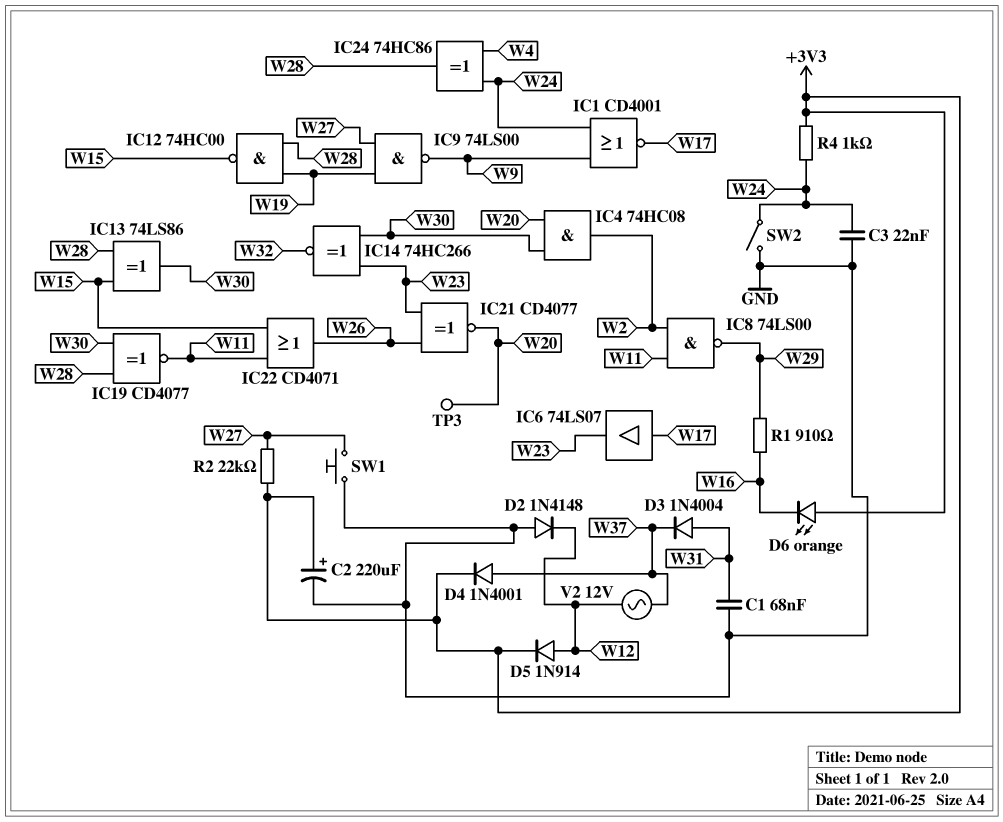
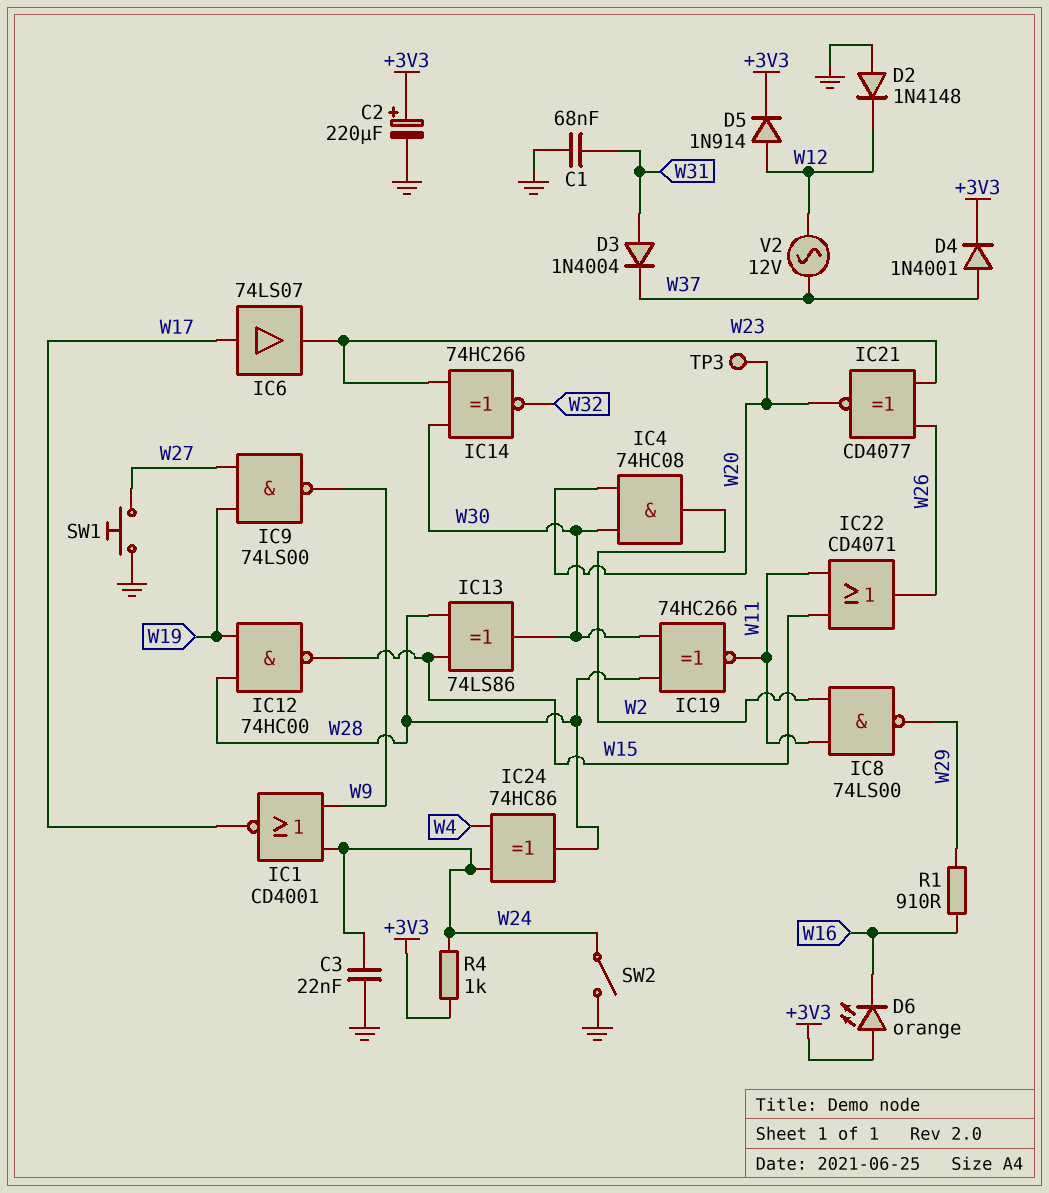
IC19: XNOR CD4077 (in W28, in W30, out W11) -> XNOR 74HC266 (in W28, in W30, out W11)
R2: 22k (+3V3, W27) -> none

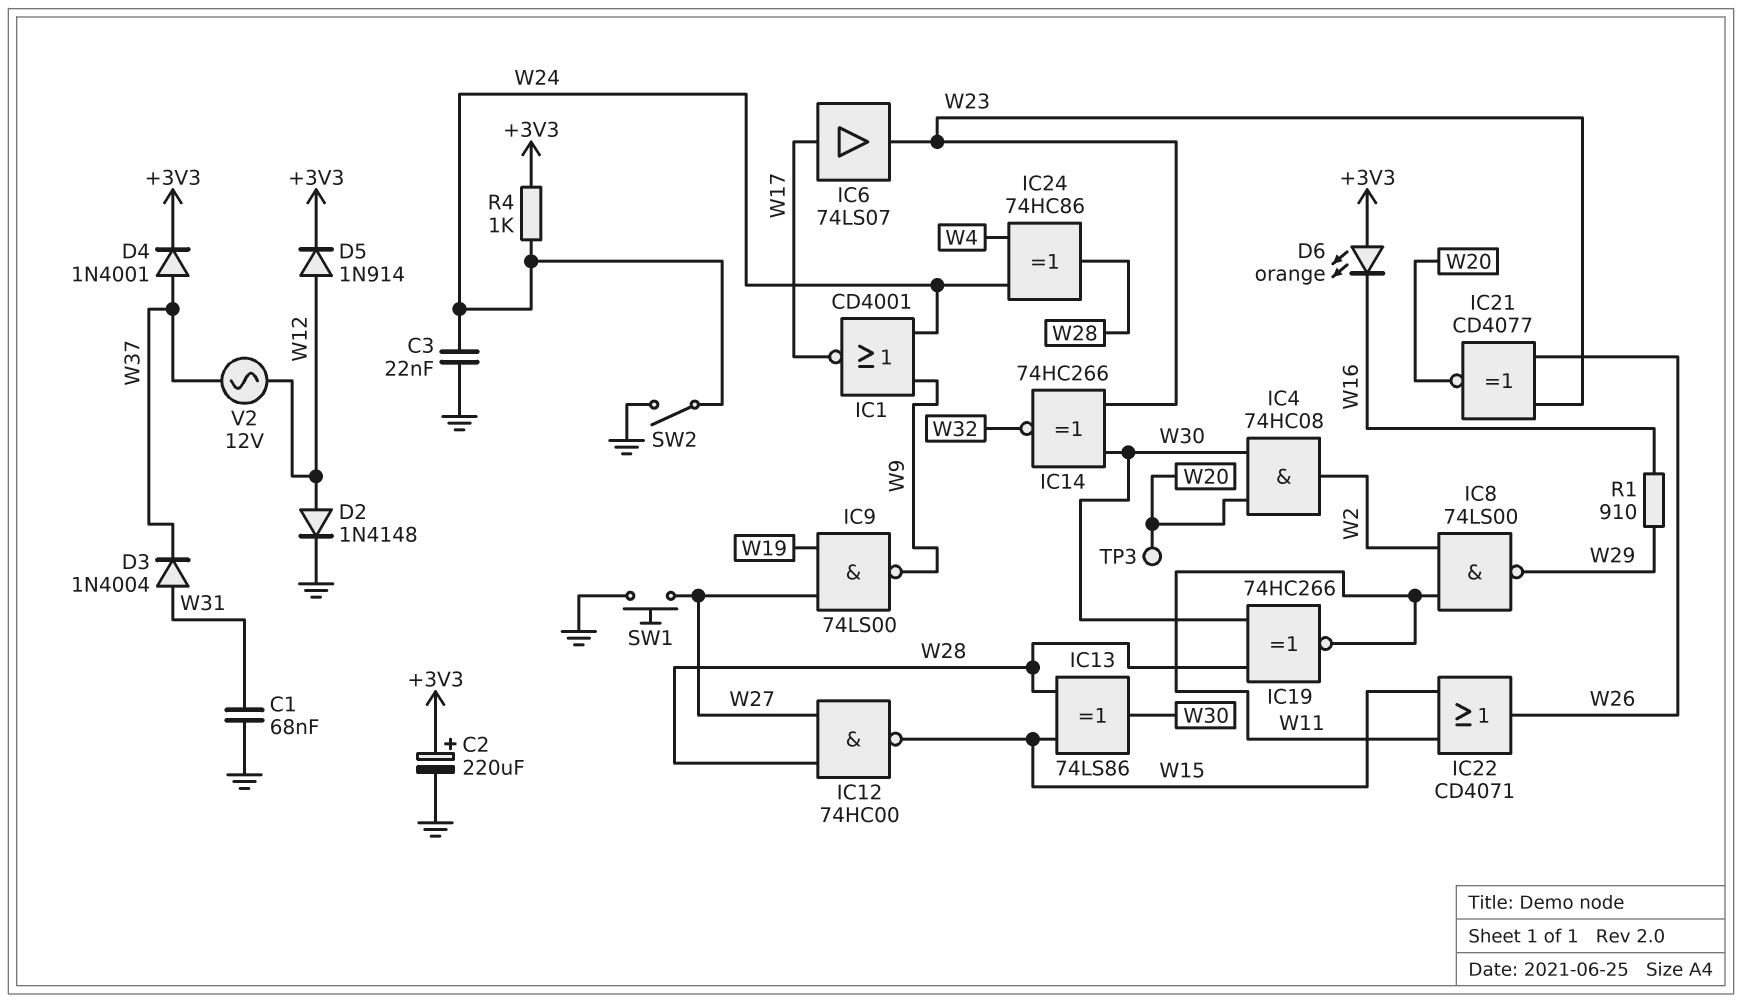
D2: diode 1N4148 (A GND, K W12) -> diode 1N4148 (A W12, K GND)
IC12: NAND 74HC00 (in W19, in W28, out W15) -> NAND 74HC00 (in W27, in W28, out W15)

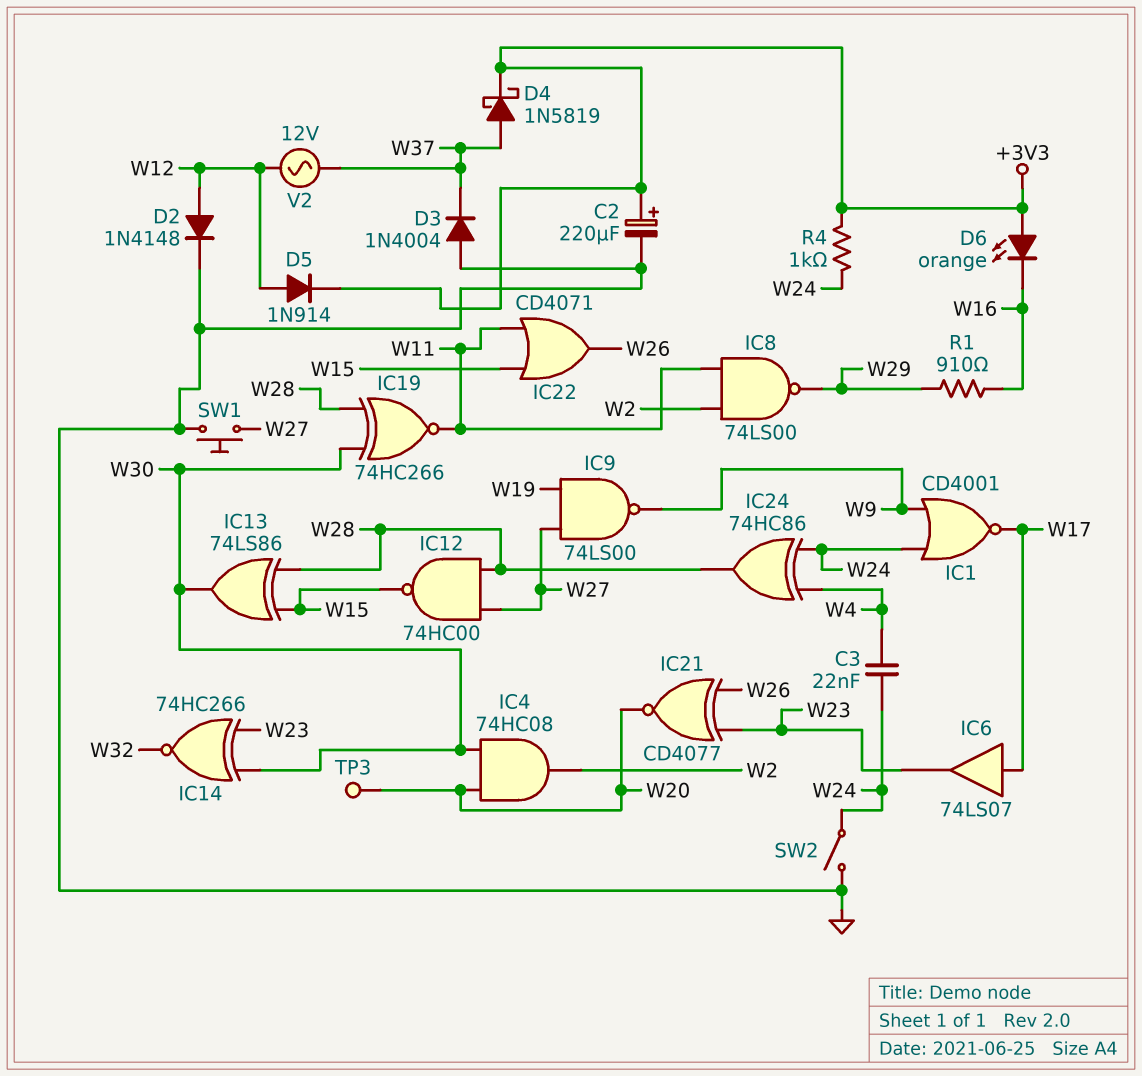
C1: 68nF (GND, W31) -> none
C3: 22nF (GND, W24) -> 22nF (W4, W24)
D3: diode 1N4004 (A W31, K W37) -> diode 1N4004 (A GND, K W37)
D4: diode 1N4001 (A W37, K +3V3) -> schottky 1N5819 (A W37, K +3V3)

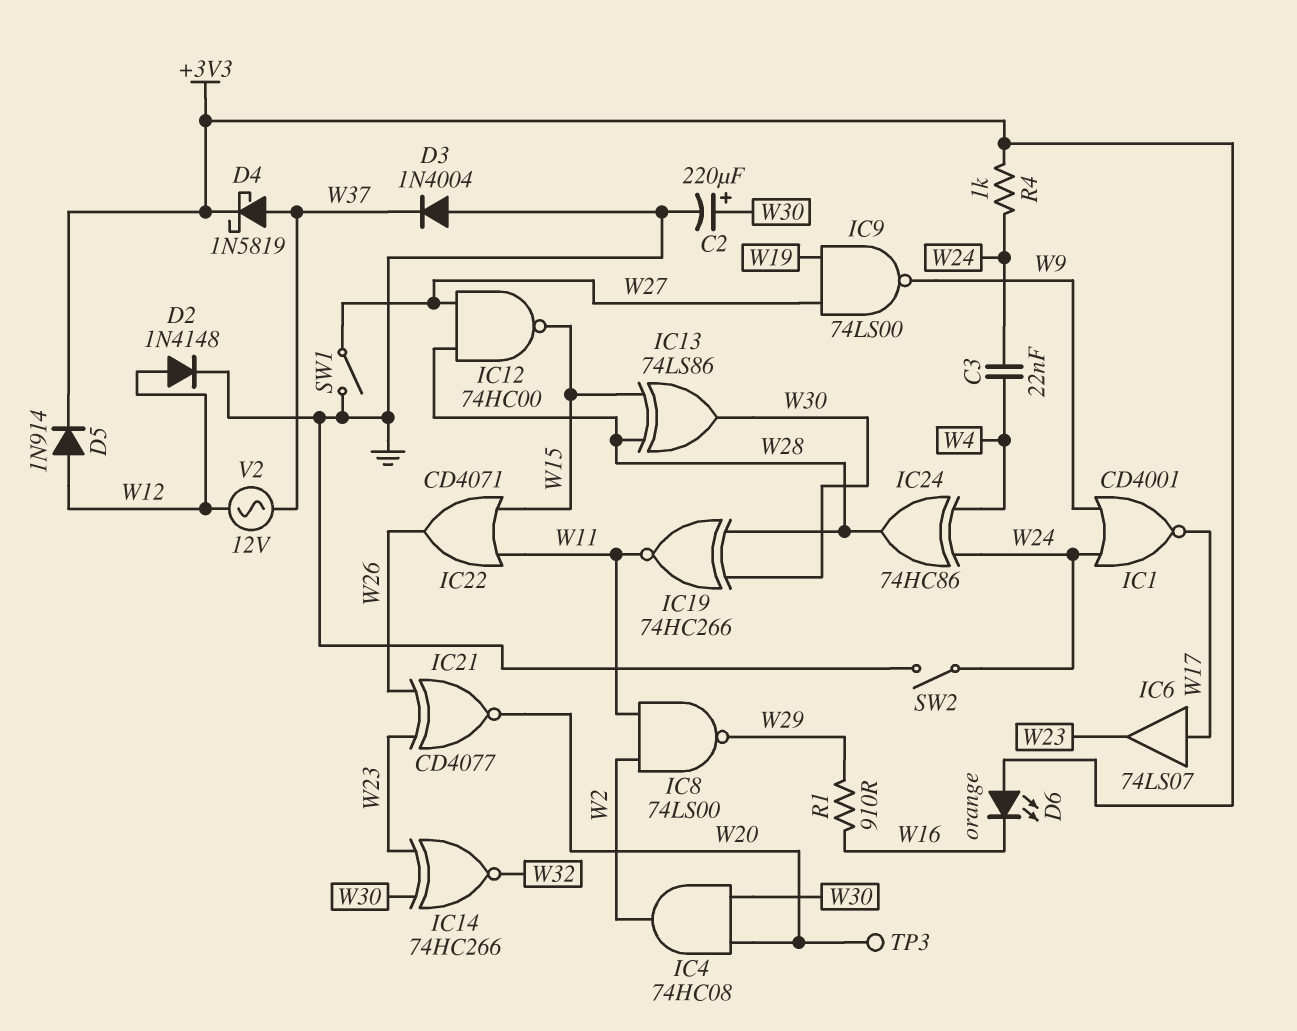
C2: 220uF (plus +3V3, minus GND) -> 220uF (plus W30, minus GND)
SW1: button (GND, W27) -> switch (GND, W27)

